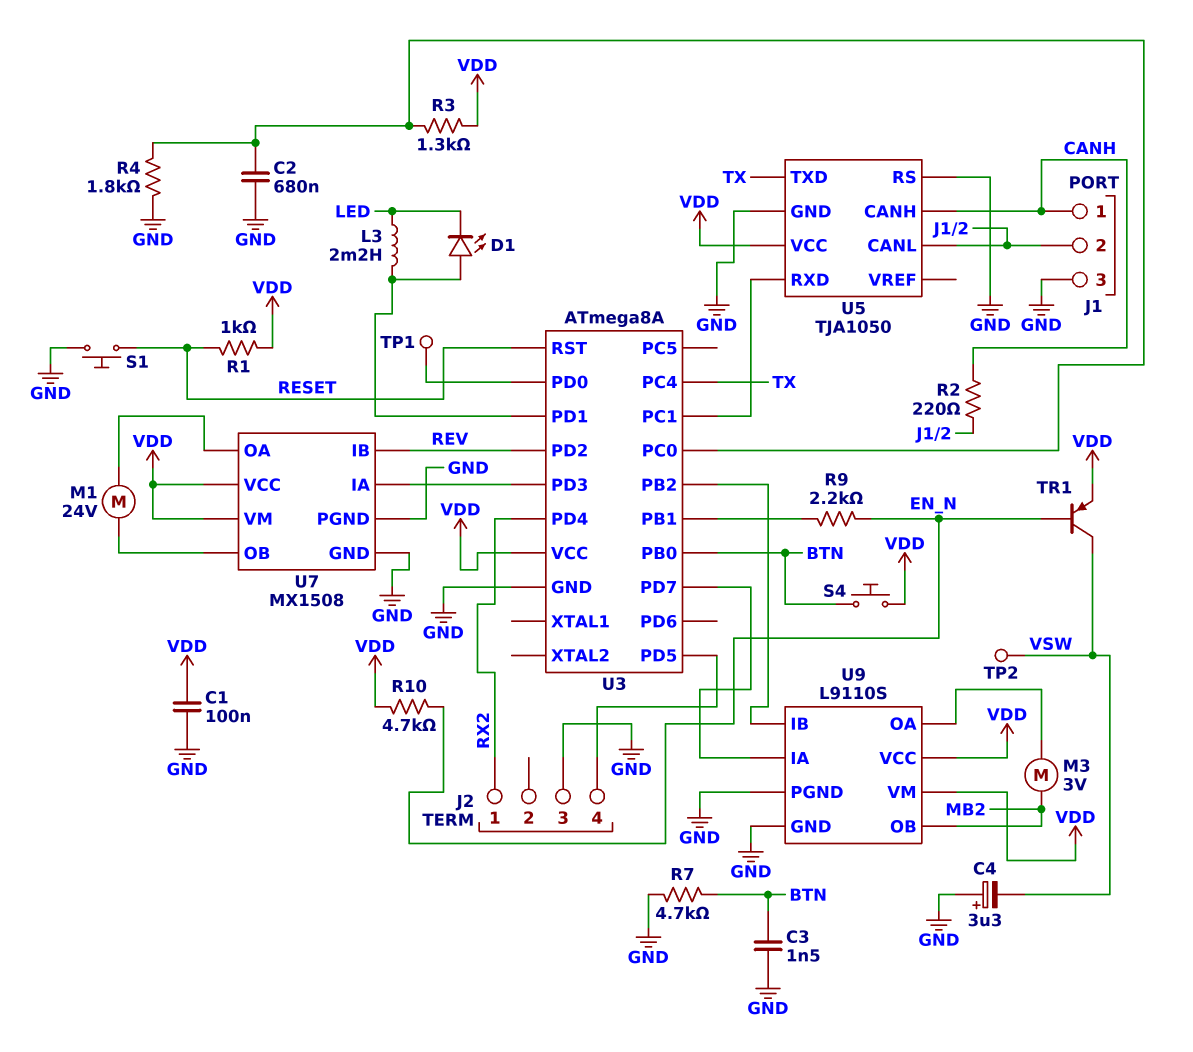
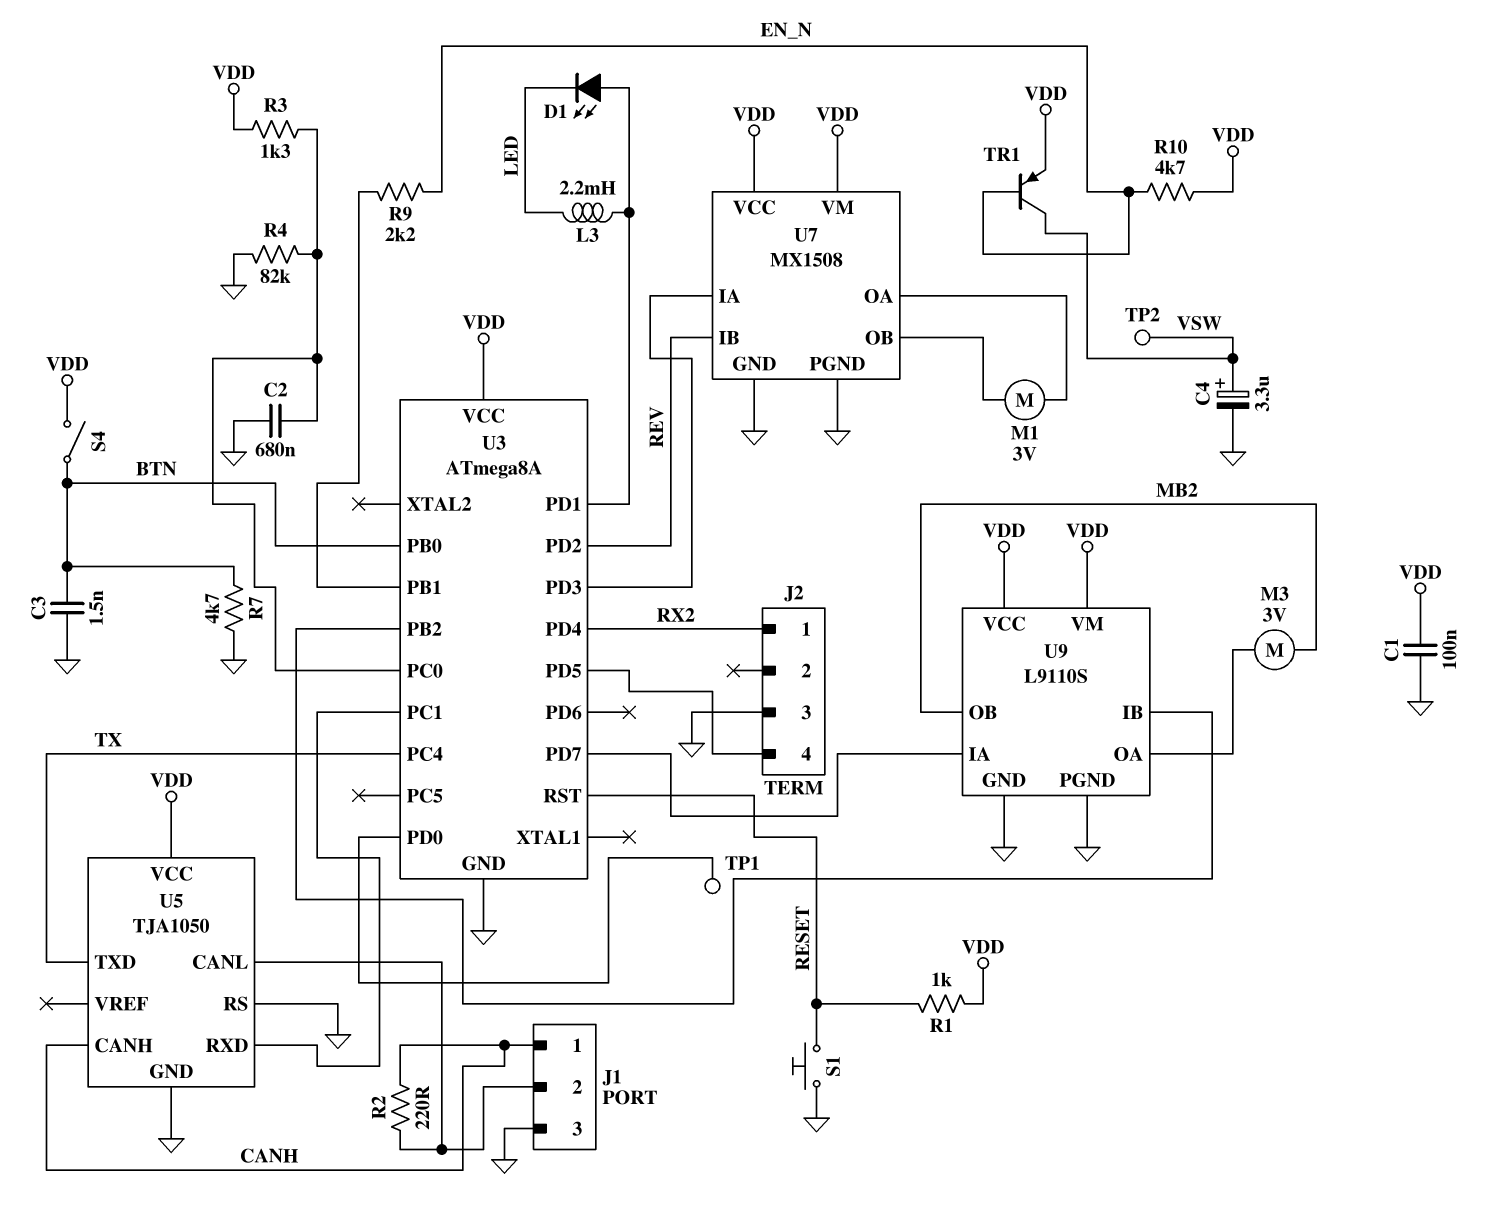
C4: 3.3uF (plus GND, minus VSW) -> 3.3uF (plus VSW, minus GND)
M1: motor 24V (U7/OA, U7/OB) -> motor 3V (U7/OA, U7/OB)
R4: 1.8k (GND, U3/PC0) -> 82k (GND, U3/PC0)
S4: button (BTN, VDD) -> switch (BTN, VDD)

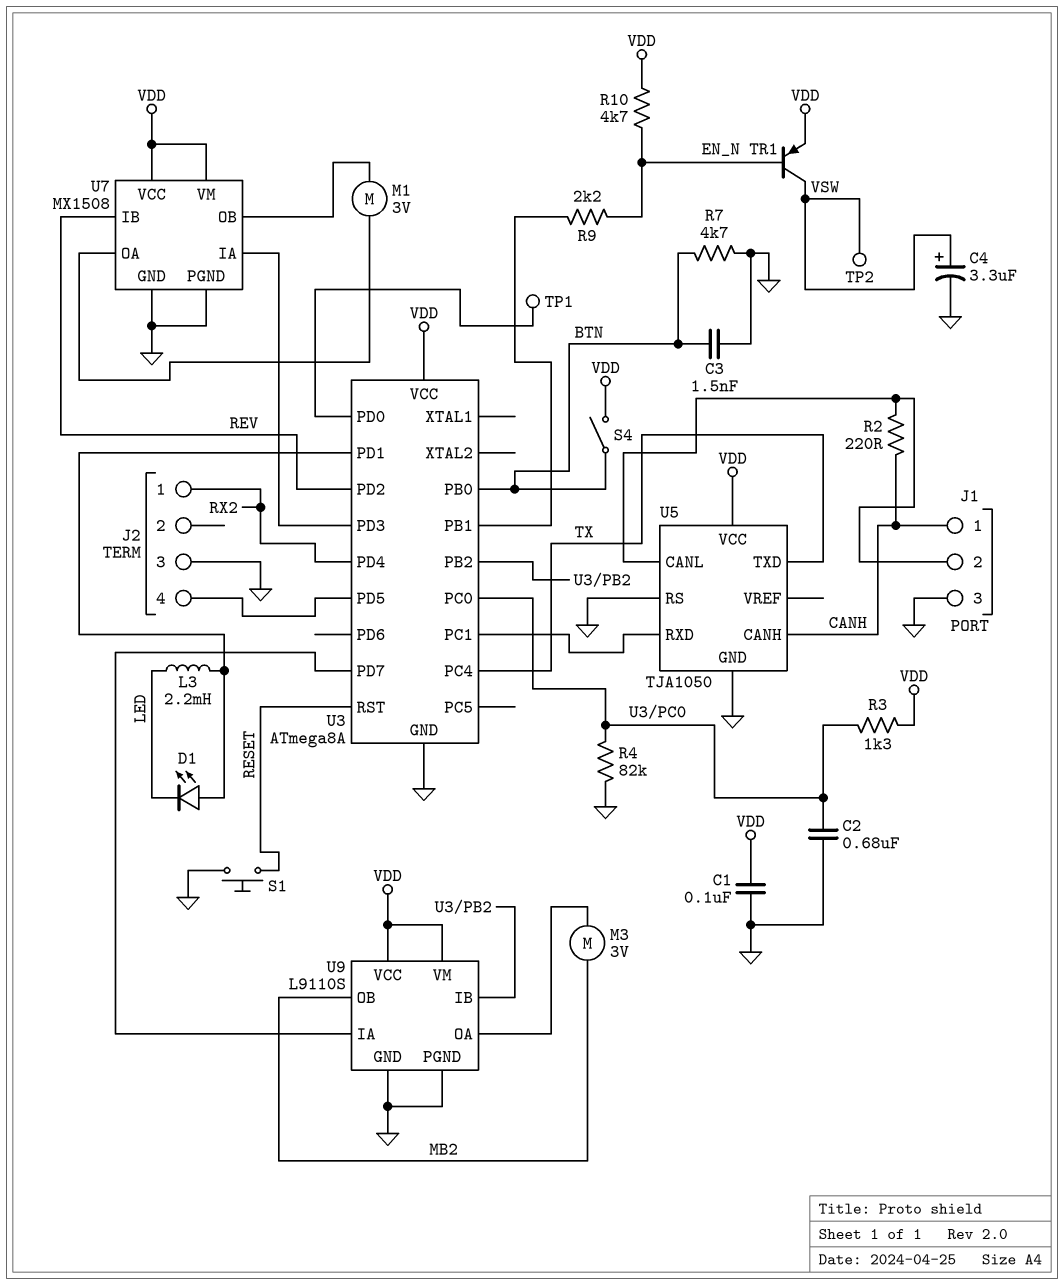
R1: 1k (RESET, VDD) -> none

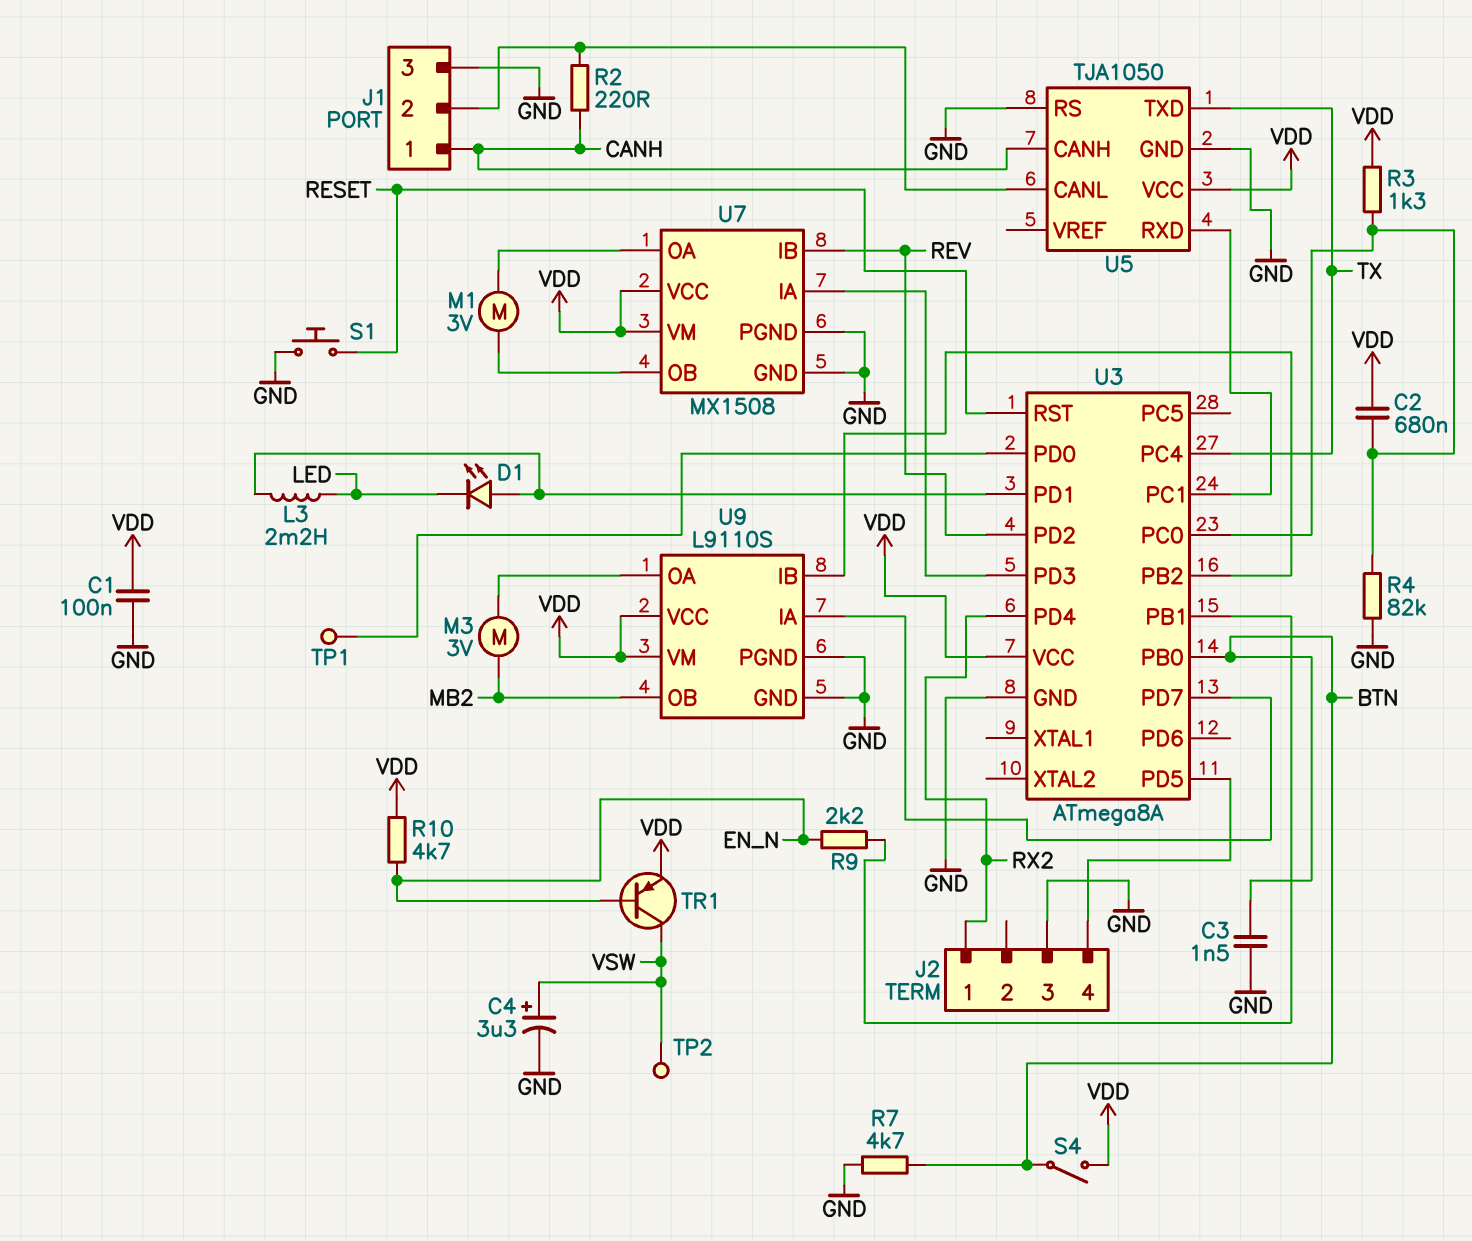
C2: 680nF (GND, U3/PC0) -> 680nF (U3/PC0, VDD)

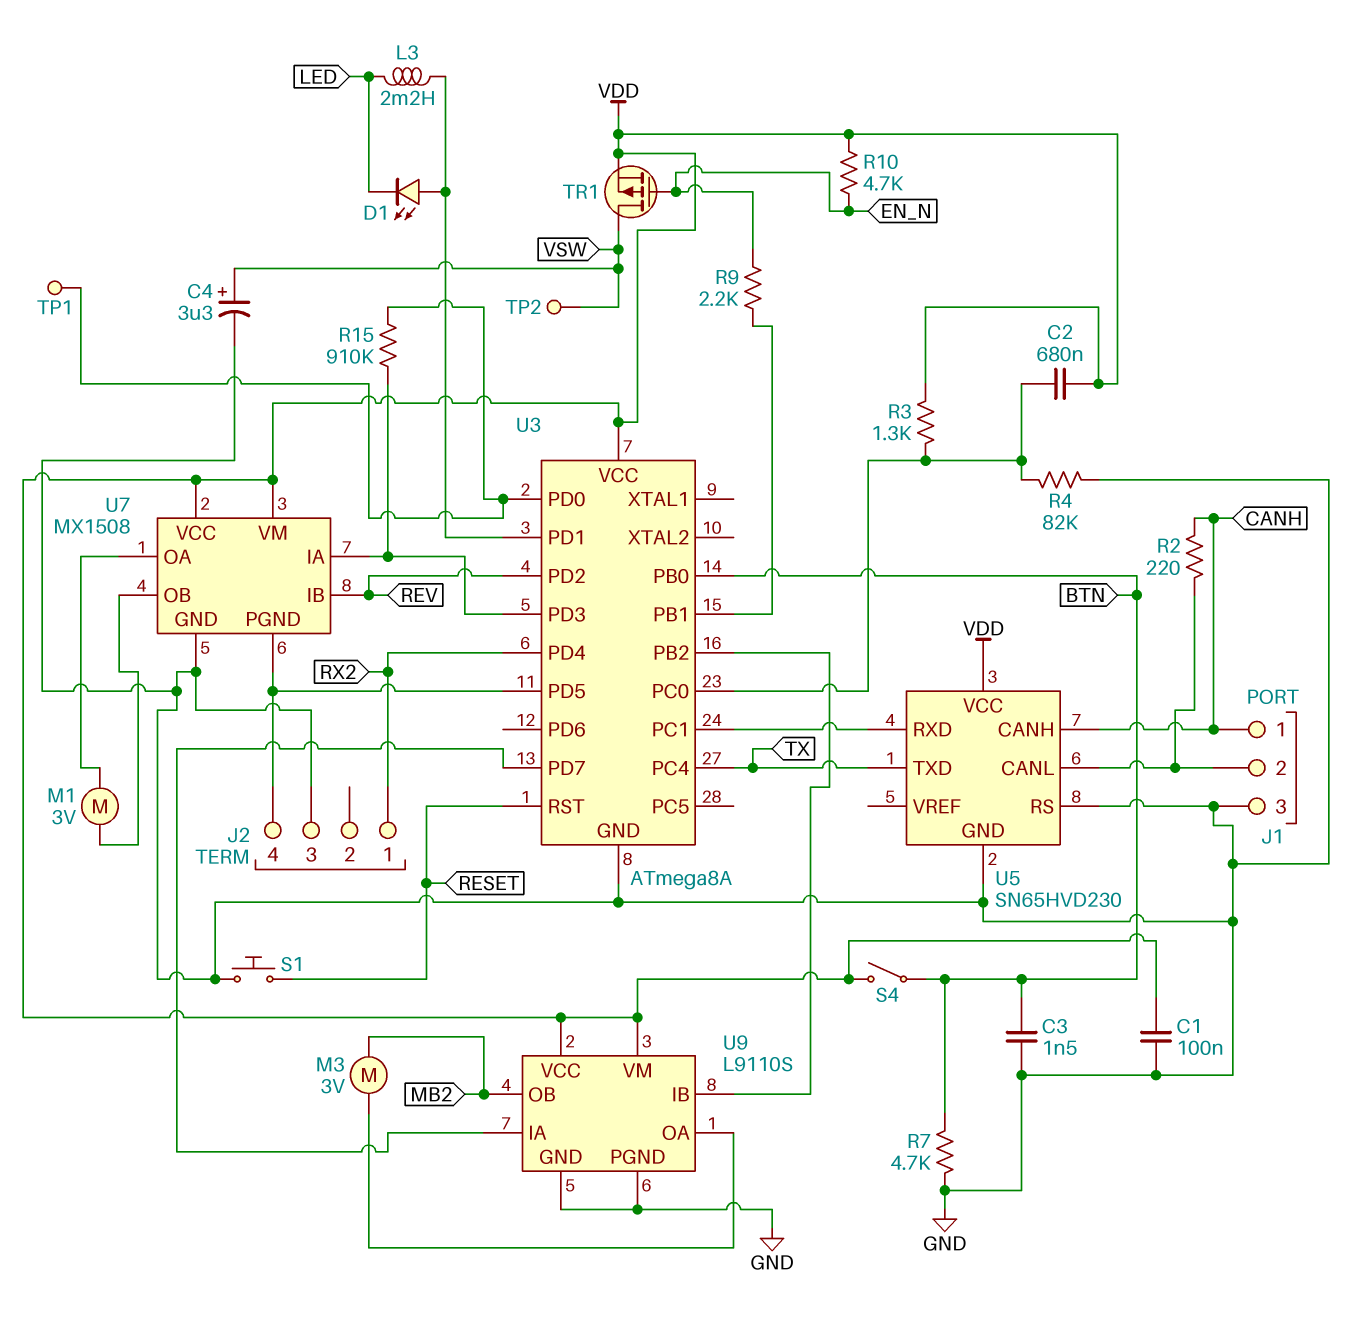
R15: none -> 910k (U3/PD0, U3/PD3)
TR1: PNP (B EN_N, C VSW, E VDD) -> PMOS (G EN_N, D VSW, S VDD)
U5: TJA1050 -> SN65HVD230
U7 pin PGND: GND -> J2/4

